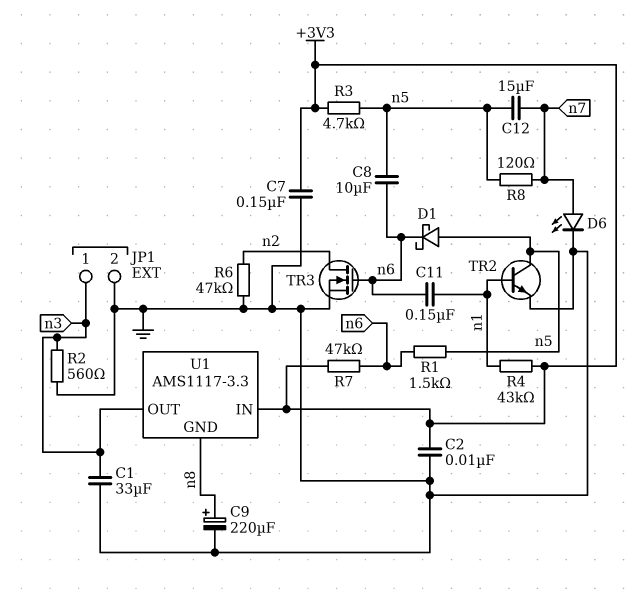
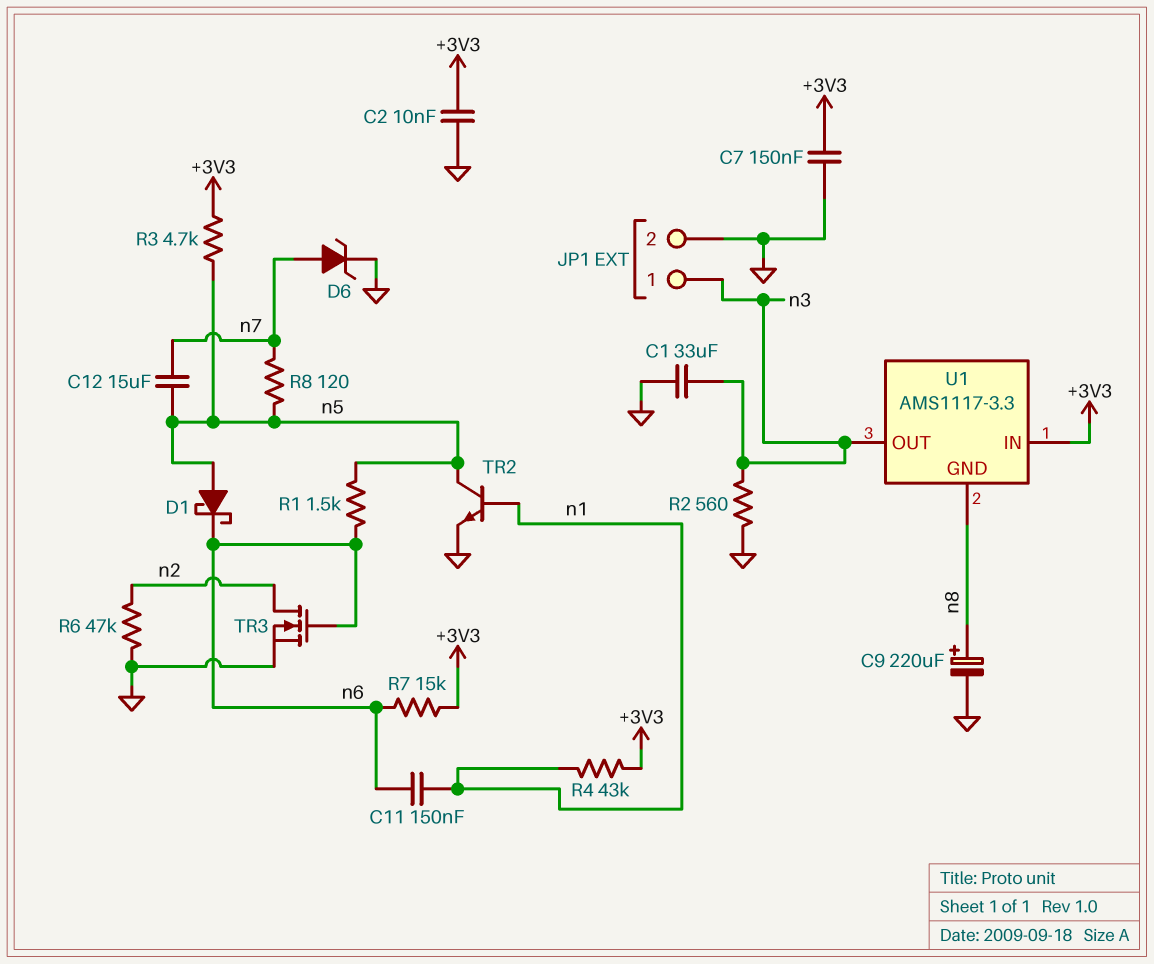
C8: 10uF (n5, n6) -> none
D6: LED (A n7, K GND) -> zener (A n7, K GND)
R7: 47k (+3V3, n6) -> 15k (+3V3, n6)

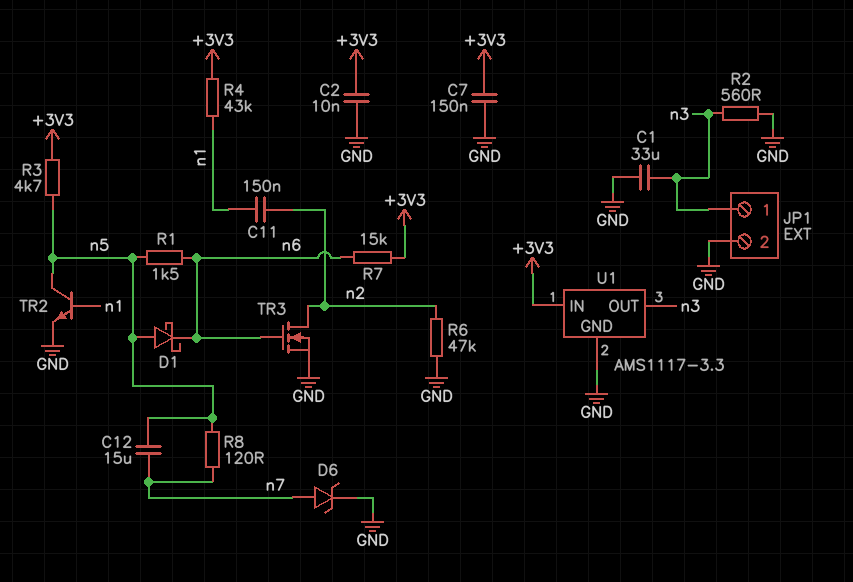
C9: 220uF (plus n8, minus GND) -> none
C11: 150nF (n1, n6) -> 150nF (n1, n2)
U1 pin GND: n8 -> GND

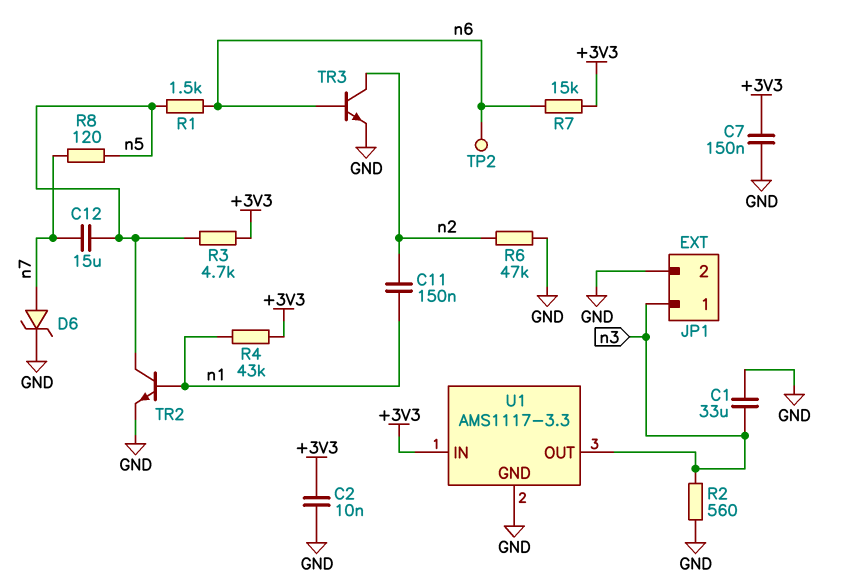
D1: schottky (A n5, K n6) -> none
TP2: none -> test point (n6)
TR3: NMOS (G n6, D n2, S GND) -> NPN (B n6, C n2, E GND)

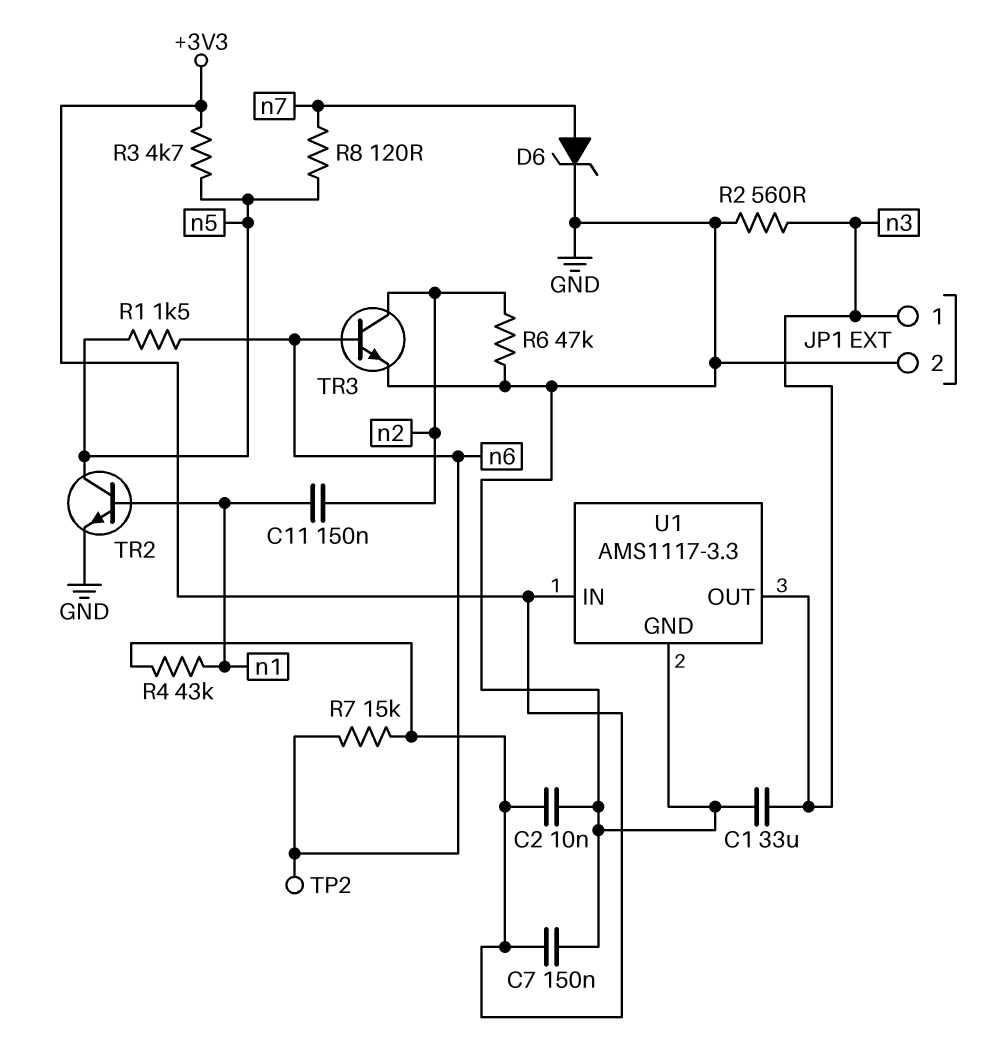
C12: 15uF (n5, n7) -> none

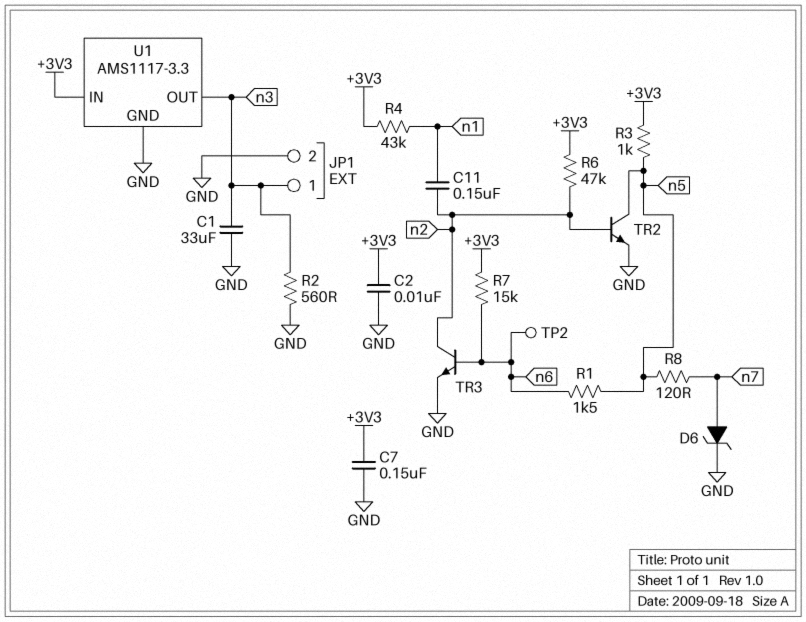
R3: 4.7k (+3V3, n5) -> 1k (+3V3, n5)
R6: 47k (GND, n2) -> 47k (+3V3, n2)
TR2: NPN (B n1, C n5, E GND) -> NPN (B n2, C n5, E GND)

